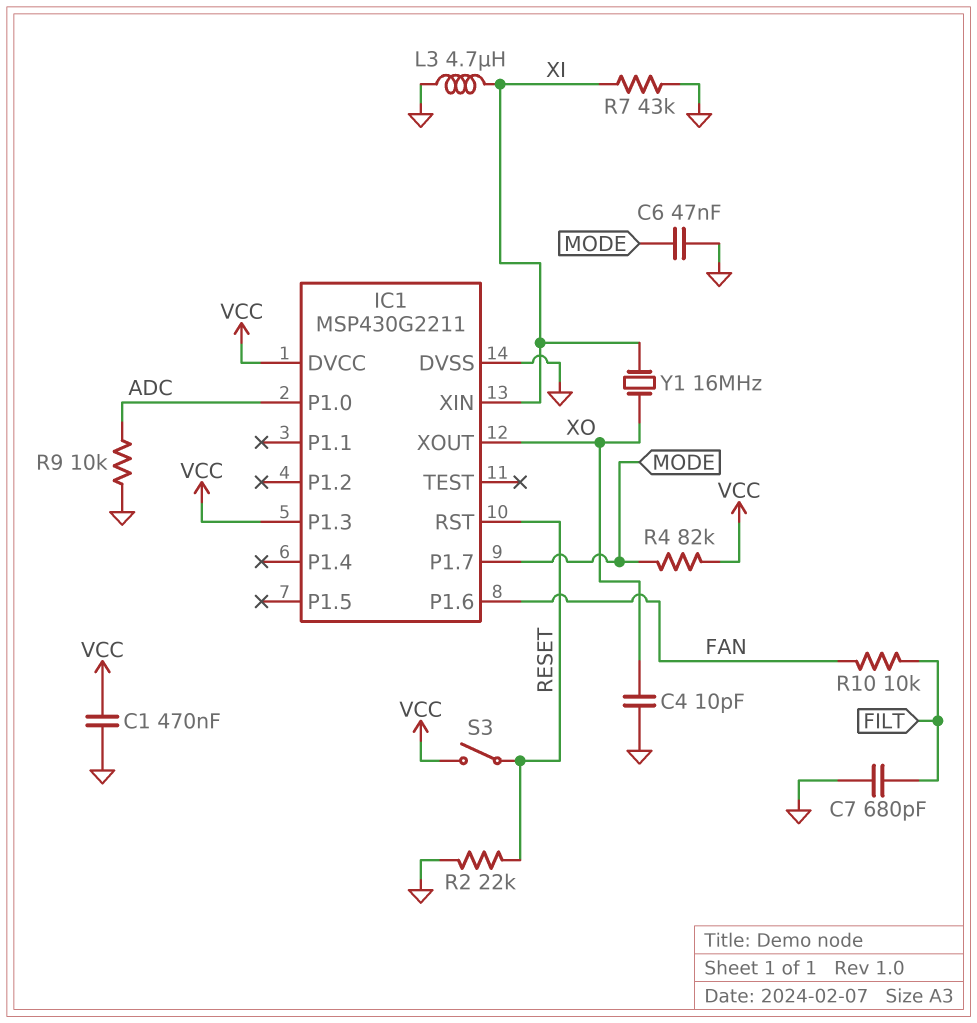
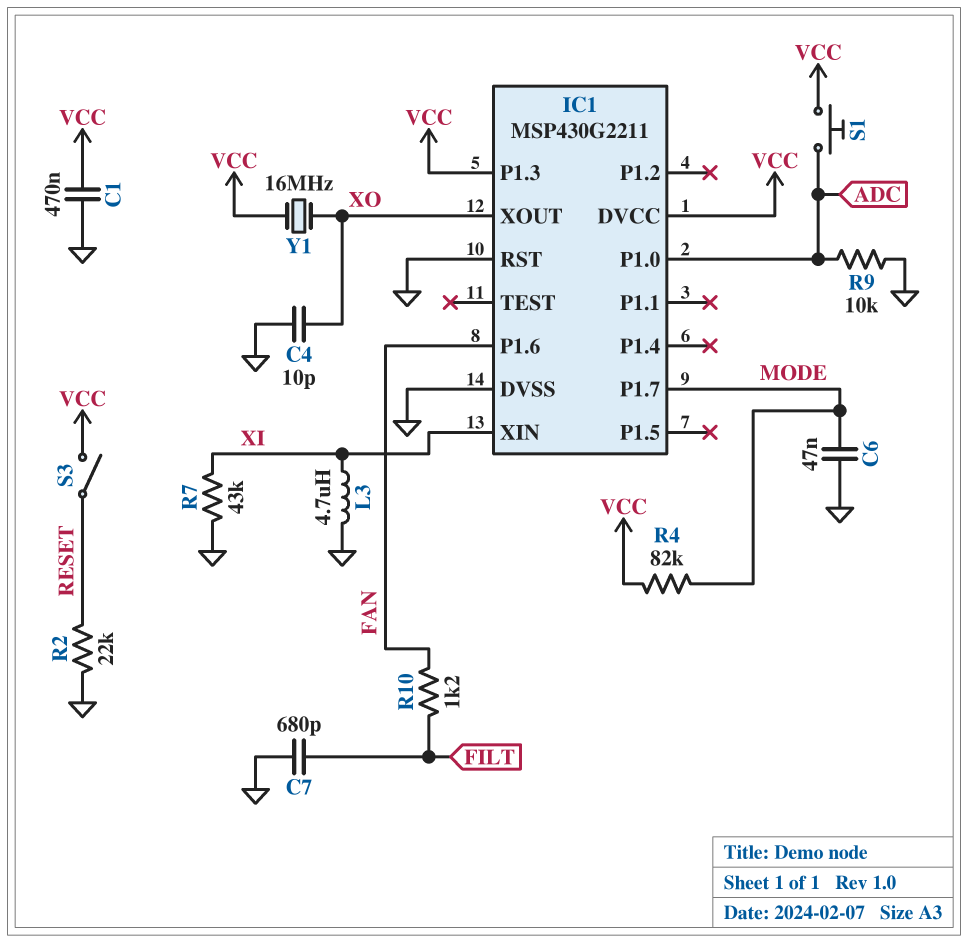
IC1 pin RST: RESET -> GND
R10: 10k (FAN, FILT) -> 1.2k (FAN, FILT)
S1: none -> button (ADC, VCC)
Y1: 16MHz (XI, XO) -> 16MHz (VCC, XO)

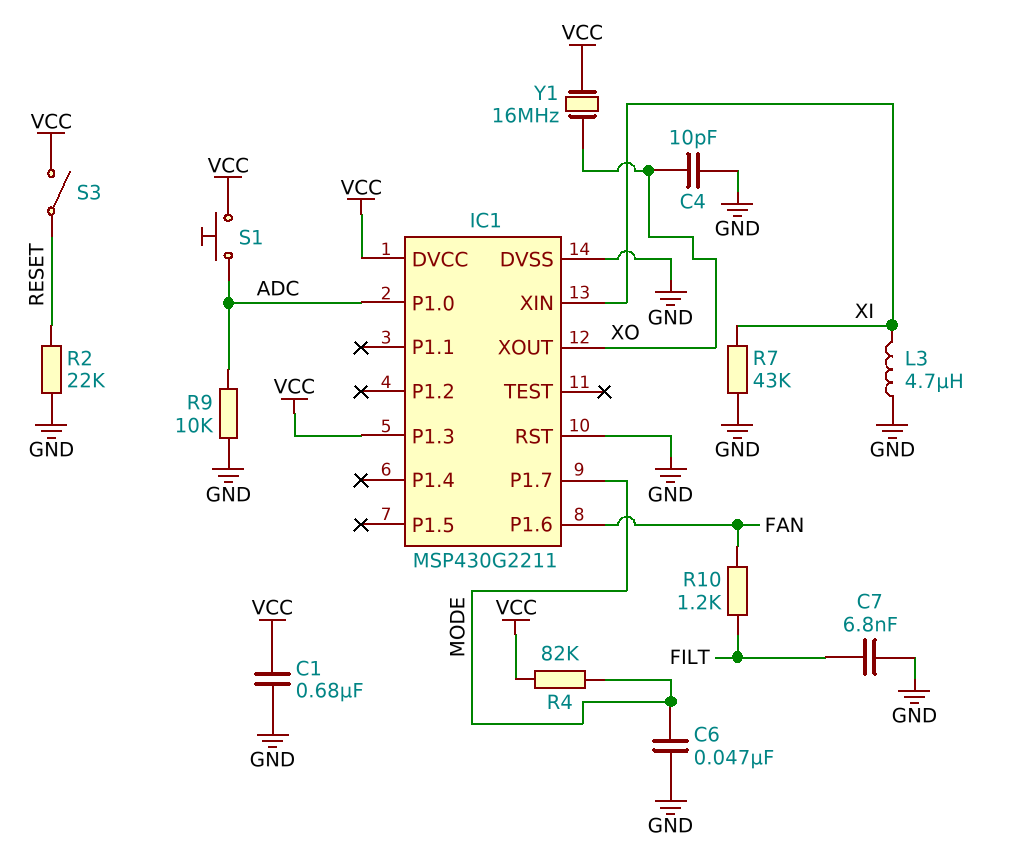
C1: 470nF (GND, VCC) -> 680nF (GND, VCC)
C7: 680pF (FILT, GND) -> 6.8nF (FILT, GND)

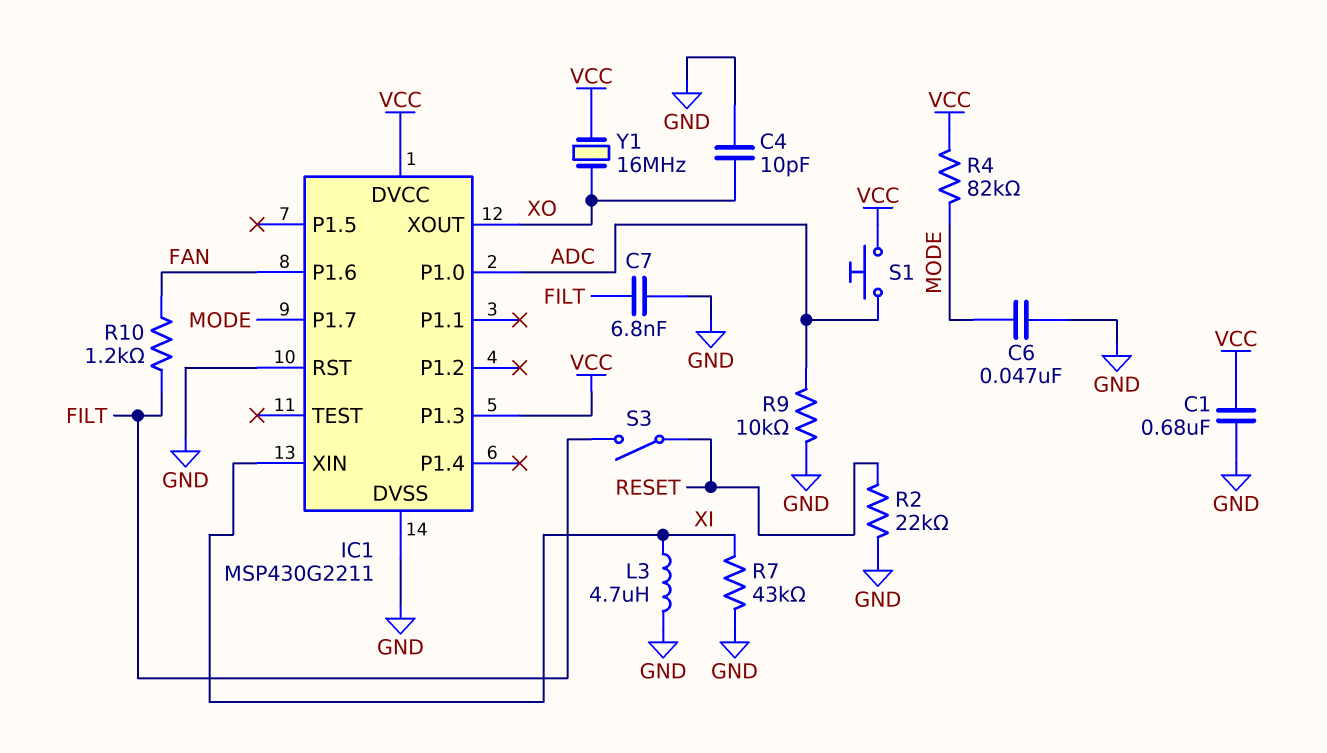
S3: switch (RESET, VCC) -> switch (FILT, RESET)

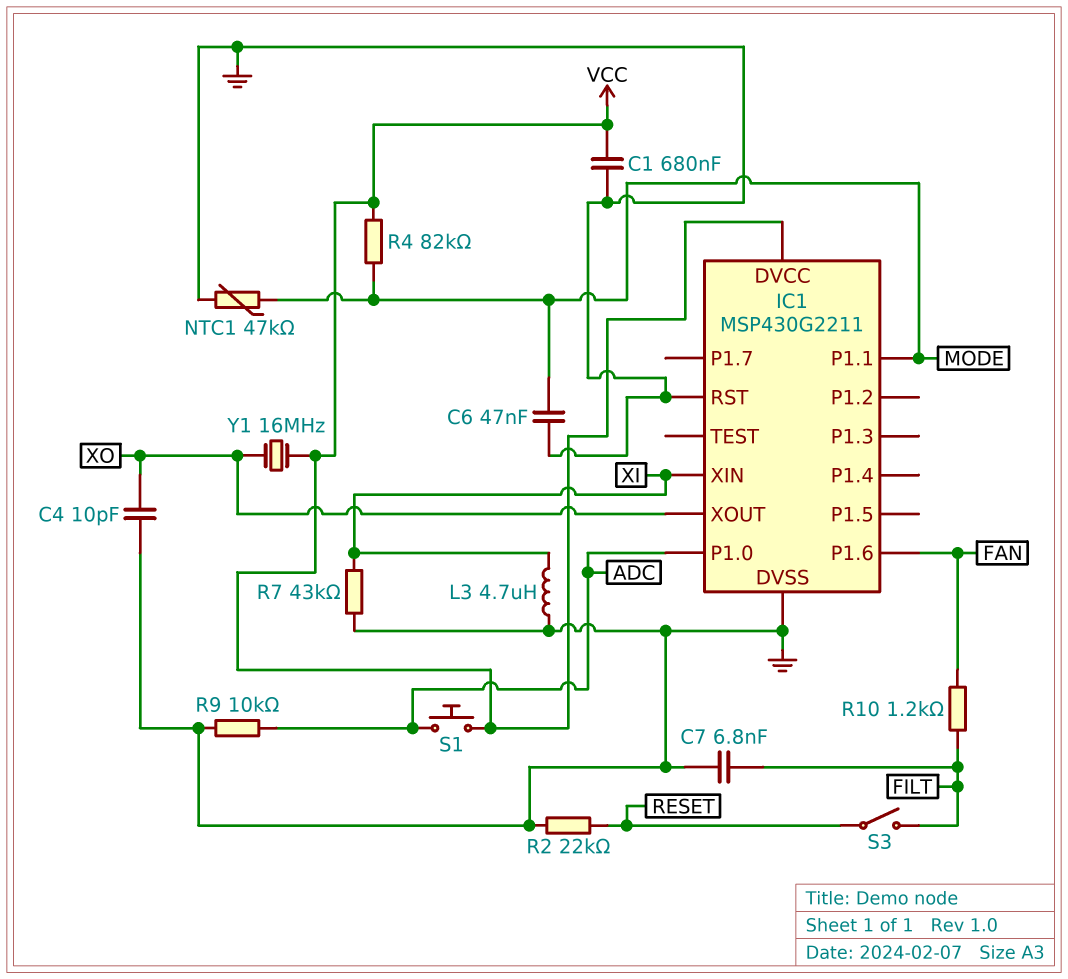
IC1 pin P1.1: none -> MODE
IC1 pin P1.3: VCC -> none
IC1 pin P1.7: MODE -> none
NTC1: none -> 47k (GND, MODE)

